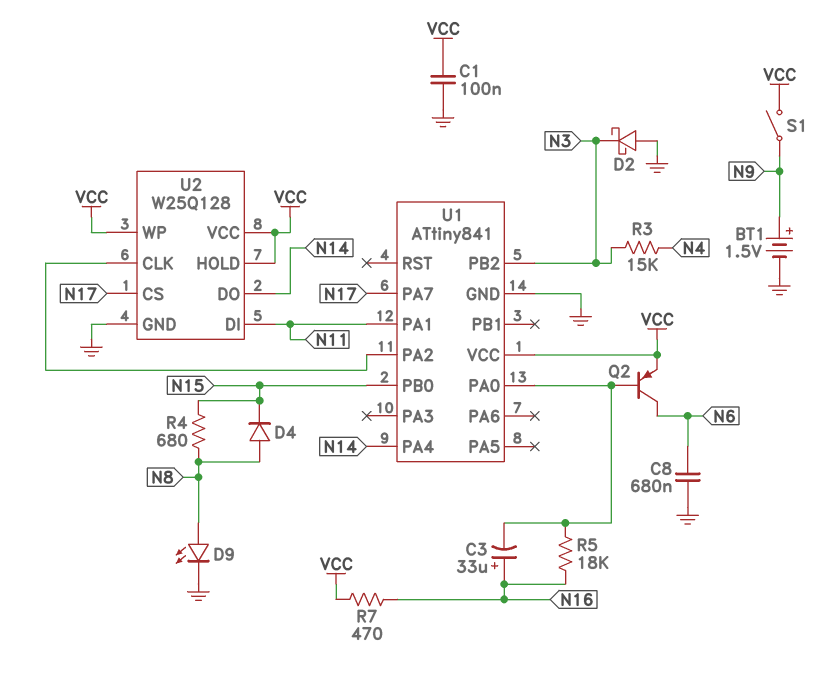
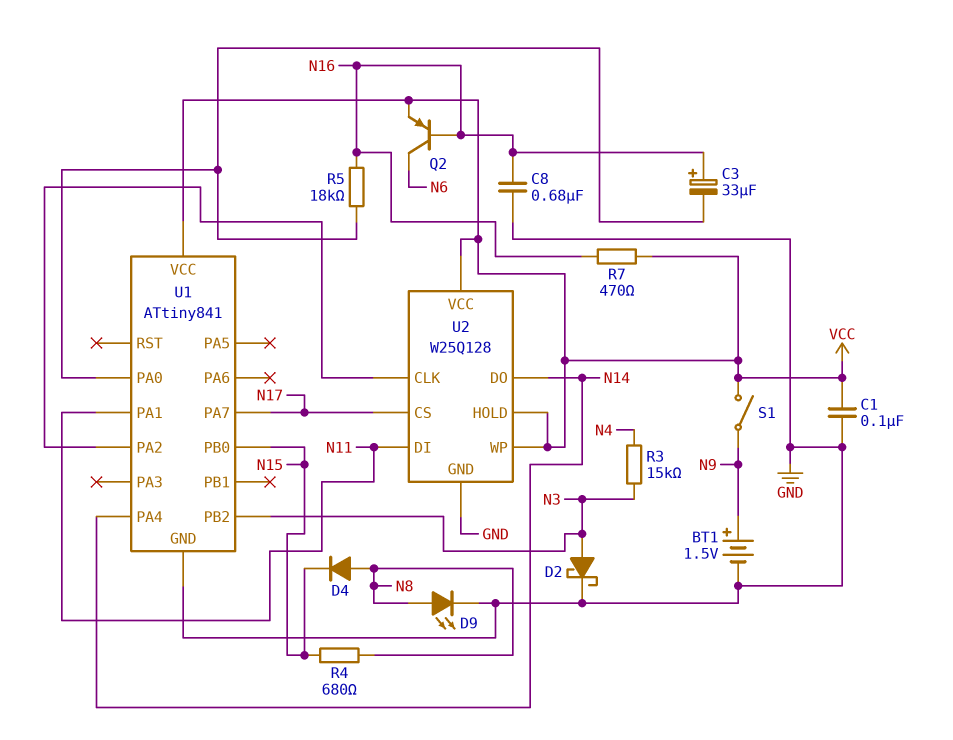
C8: 680nF (GND, N6) -> 680nF (GND, N16)
D2: schottky (A GND, K N3) -> schottky (A N3, K GND)
Q2: PNP (B U1/PA0, C N6, E VCC) -> PNP (B N16, C N6, E VCC)

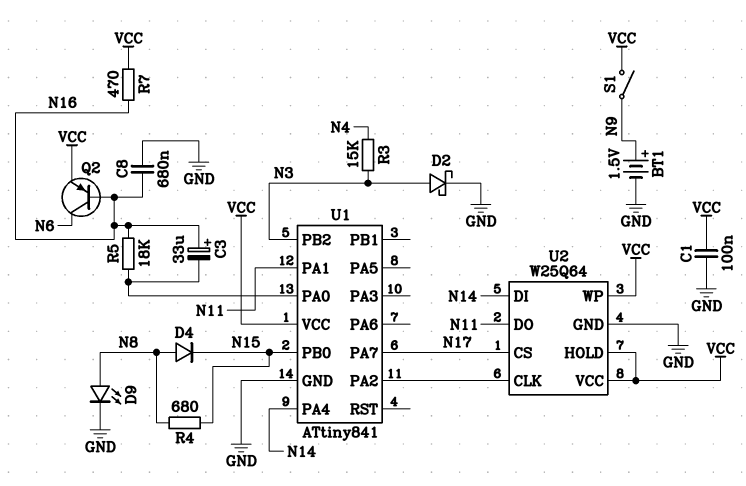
U2: W25Q128 -> W25Q64
U2 pin DI: N11 -> N14
U2 pin DO: N14 -> N11

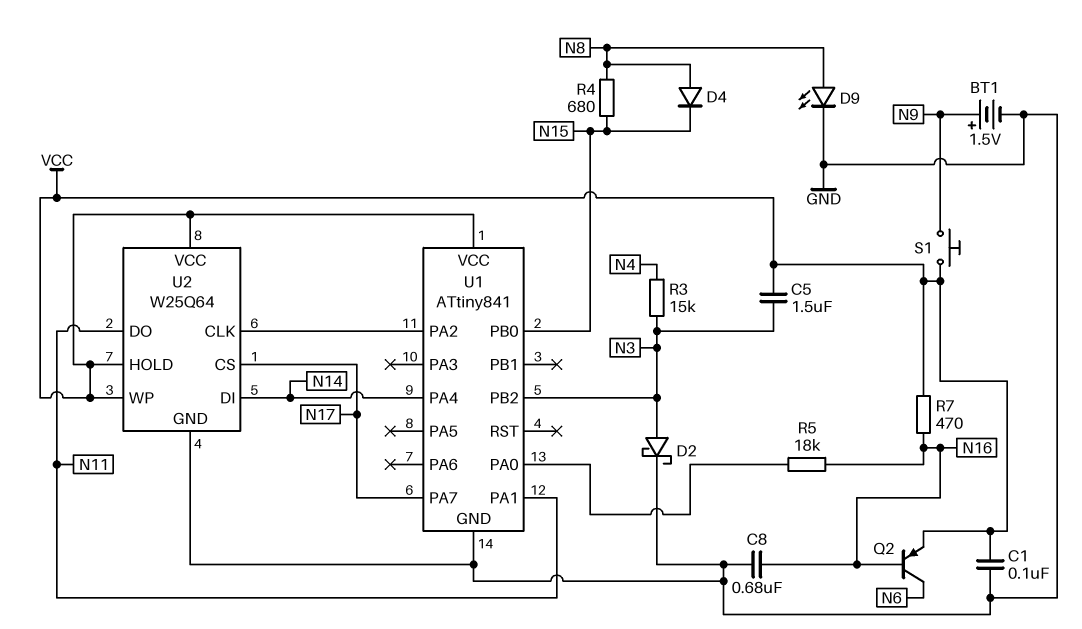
C3: 33uF (plus N16, minus U1/PA0) -> none
C5: none -> 1.5uF (N3, VCC)
S1: switch (N9, VCC) -> button (N9, VCC)

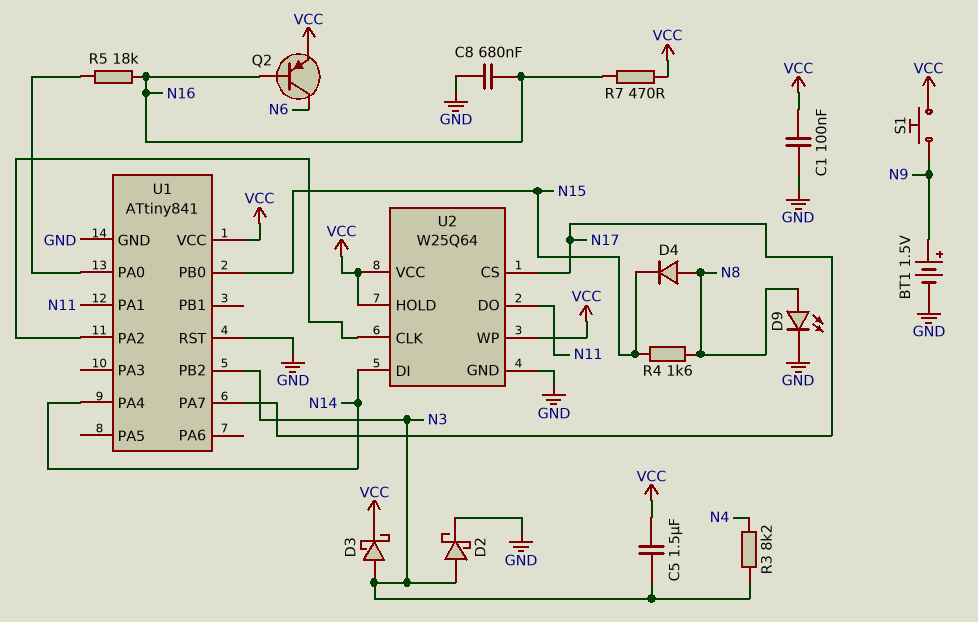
D3: none -> schottky (A N3, K VCC)
R3: 15k (N3, N4) -> 8.2k (N3, N4)
R4: 680 (N8, N15) -> 1.6k (N8, N15)
U1 pin RST: none -> GND

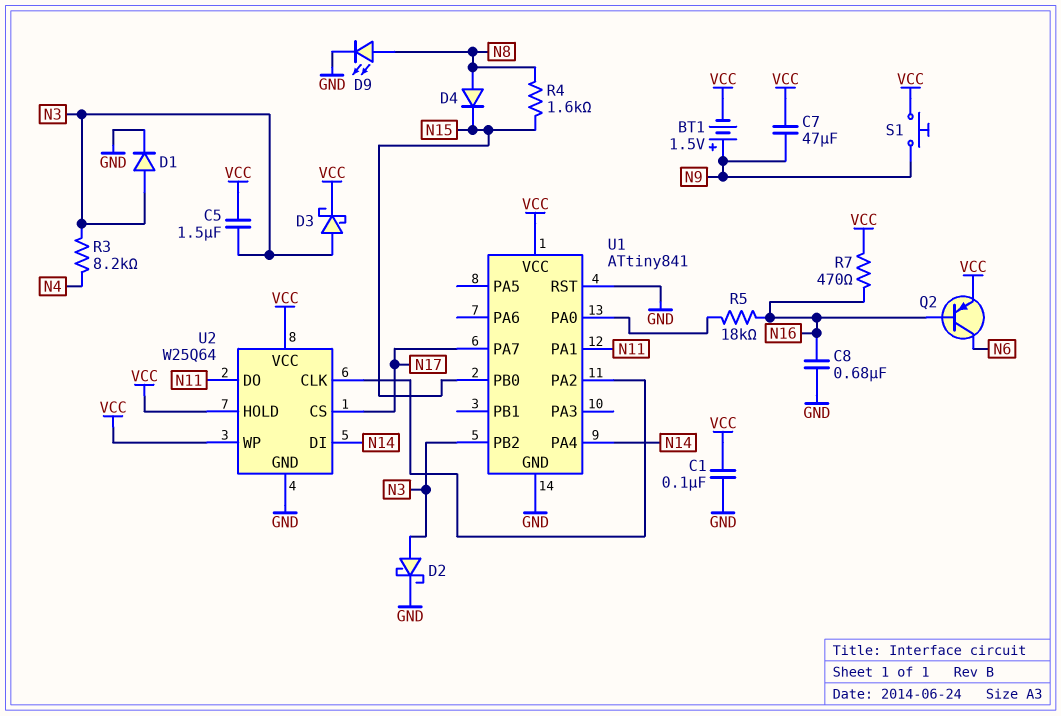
BT1: 1.5V (plus N9, minus GND) -> 1.5V (plus N9, minus VCC)
C7: none -> 47uF (N9, VCC)
D1: none -> diode (A N3, K GND)

